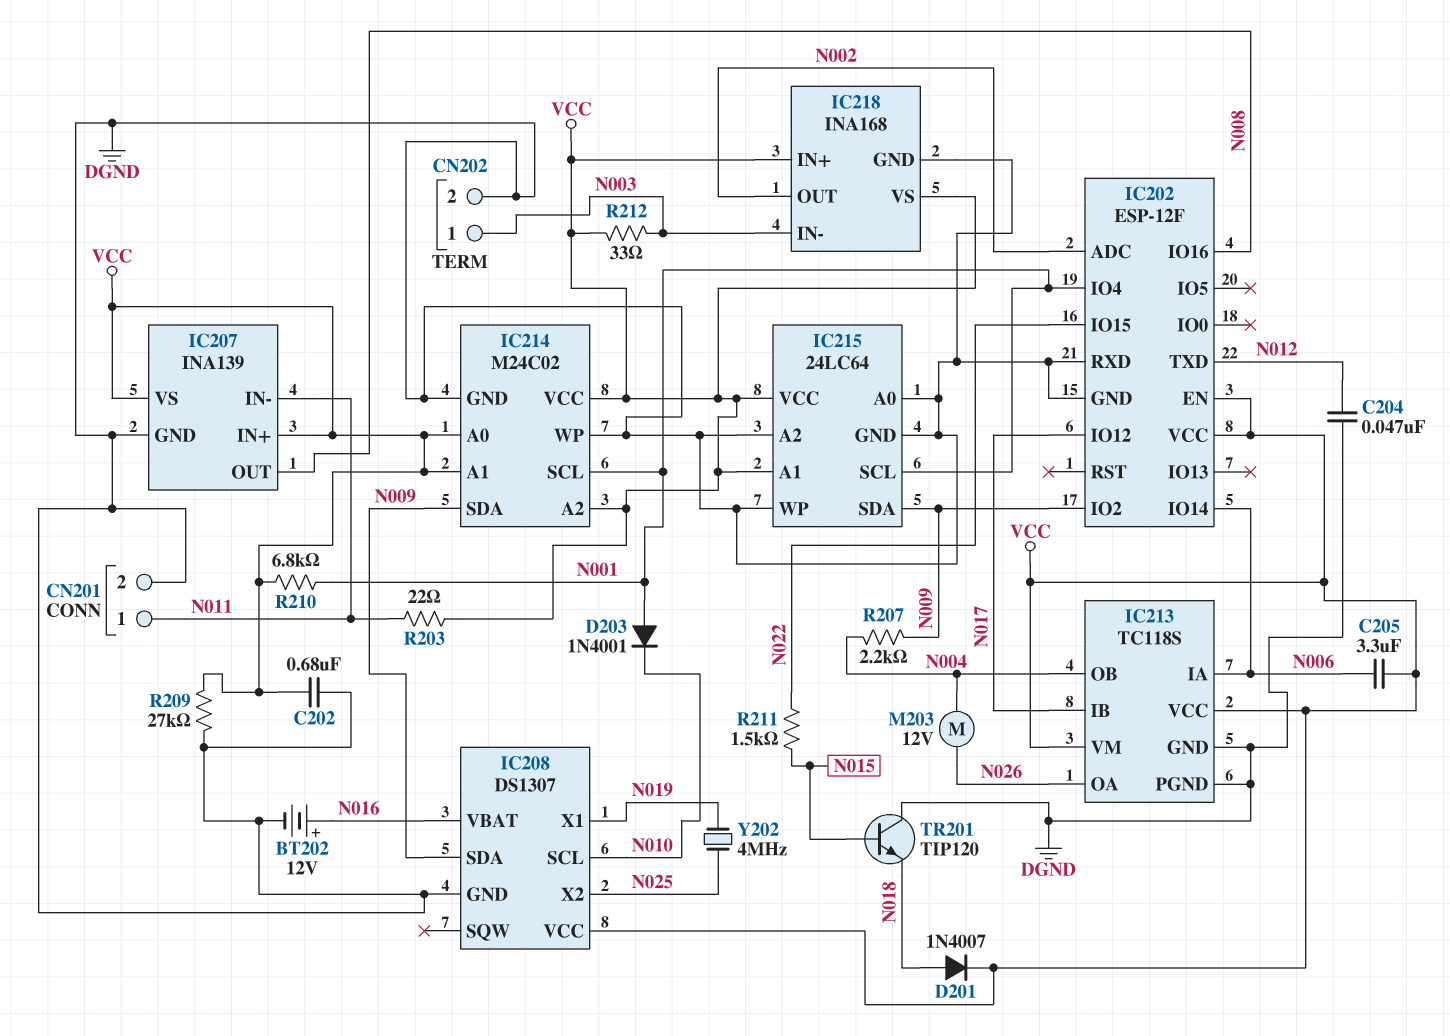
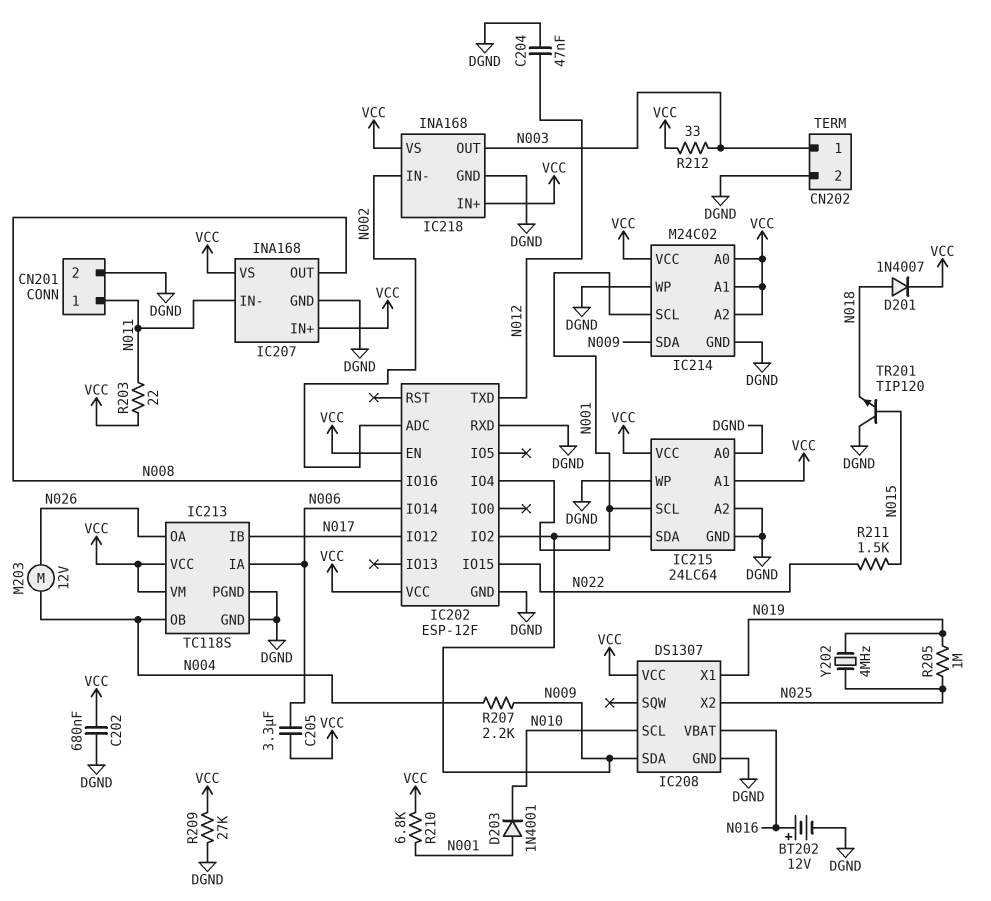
IC207: INA139 -> INA168
IC218 pin IN-: N003 -> N002
IC218 pin OUT: N002 -> N003
R205: none -> 1M (N019, N025)

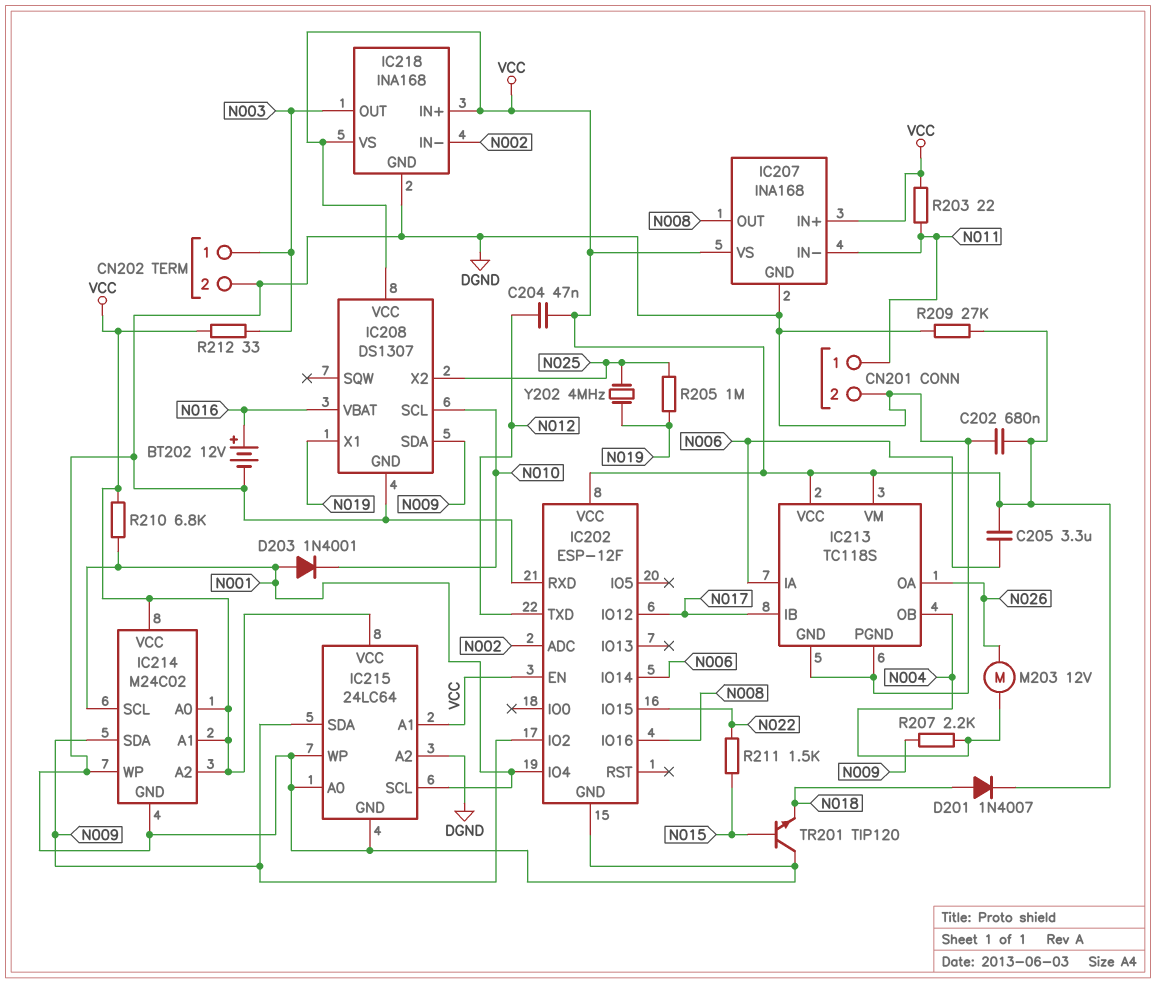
C204: 47nF (DGND, N012) -> 47nF (N012, VCC)

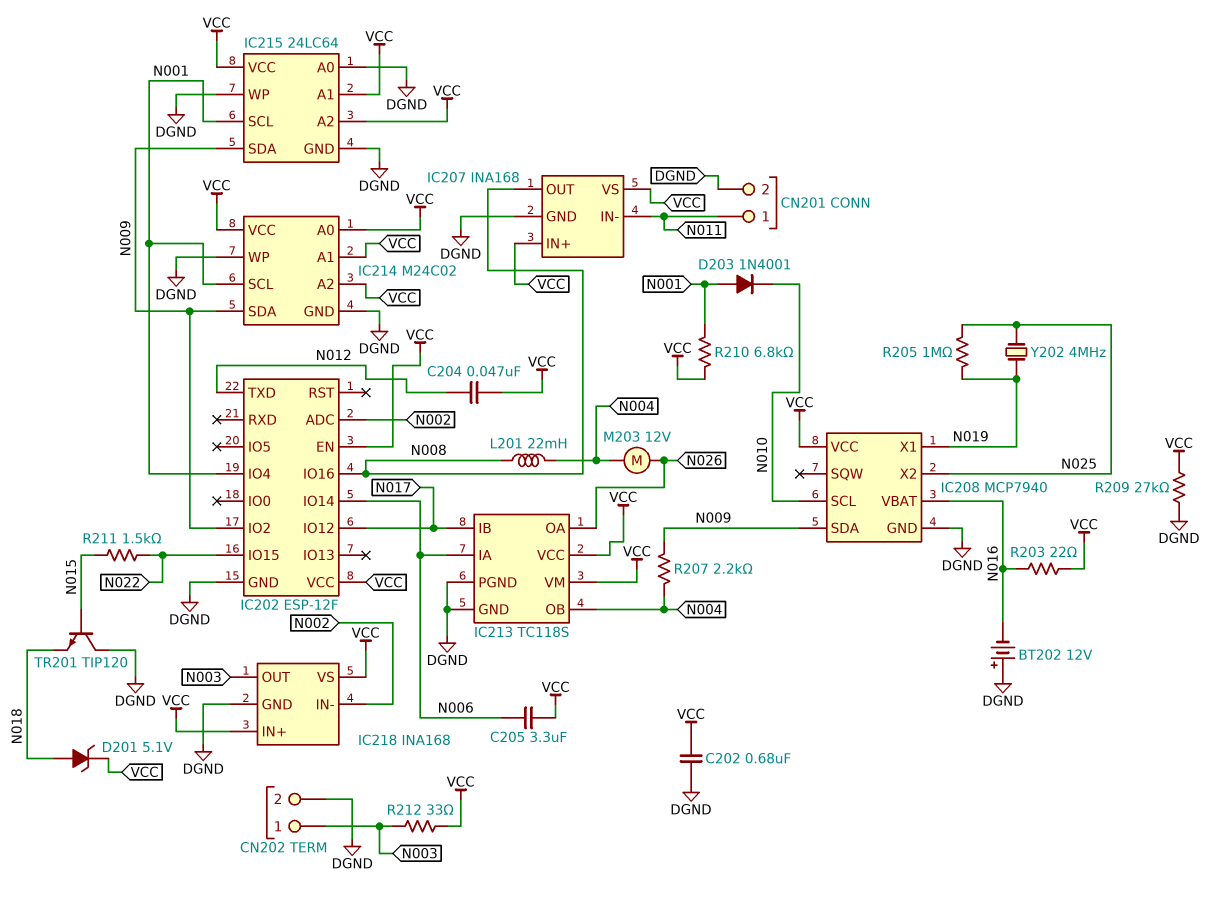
BT202: 12V (plus N016, minus DGND) -> 12V (plus DGND, minus N016)
D201: diode 1N4007 (A N018, K VCC) -> zener 5.1V (A N018, K VCC)
IC202 pin RXD: DGND -> none
IC208: DS1307 -> MCP7940
IC215 pin A2: DGND -> VCC
L201: none -> 22mH (N004, N008)
R203: 22 (N011, VCC) -> 22 (N016, VCC)

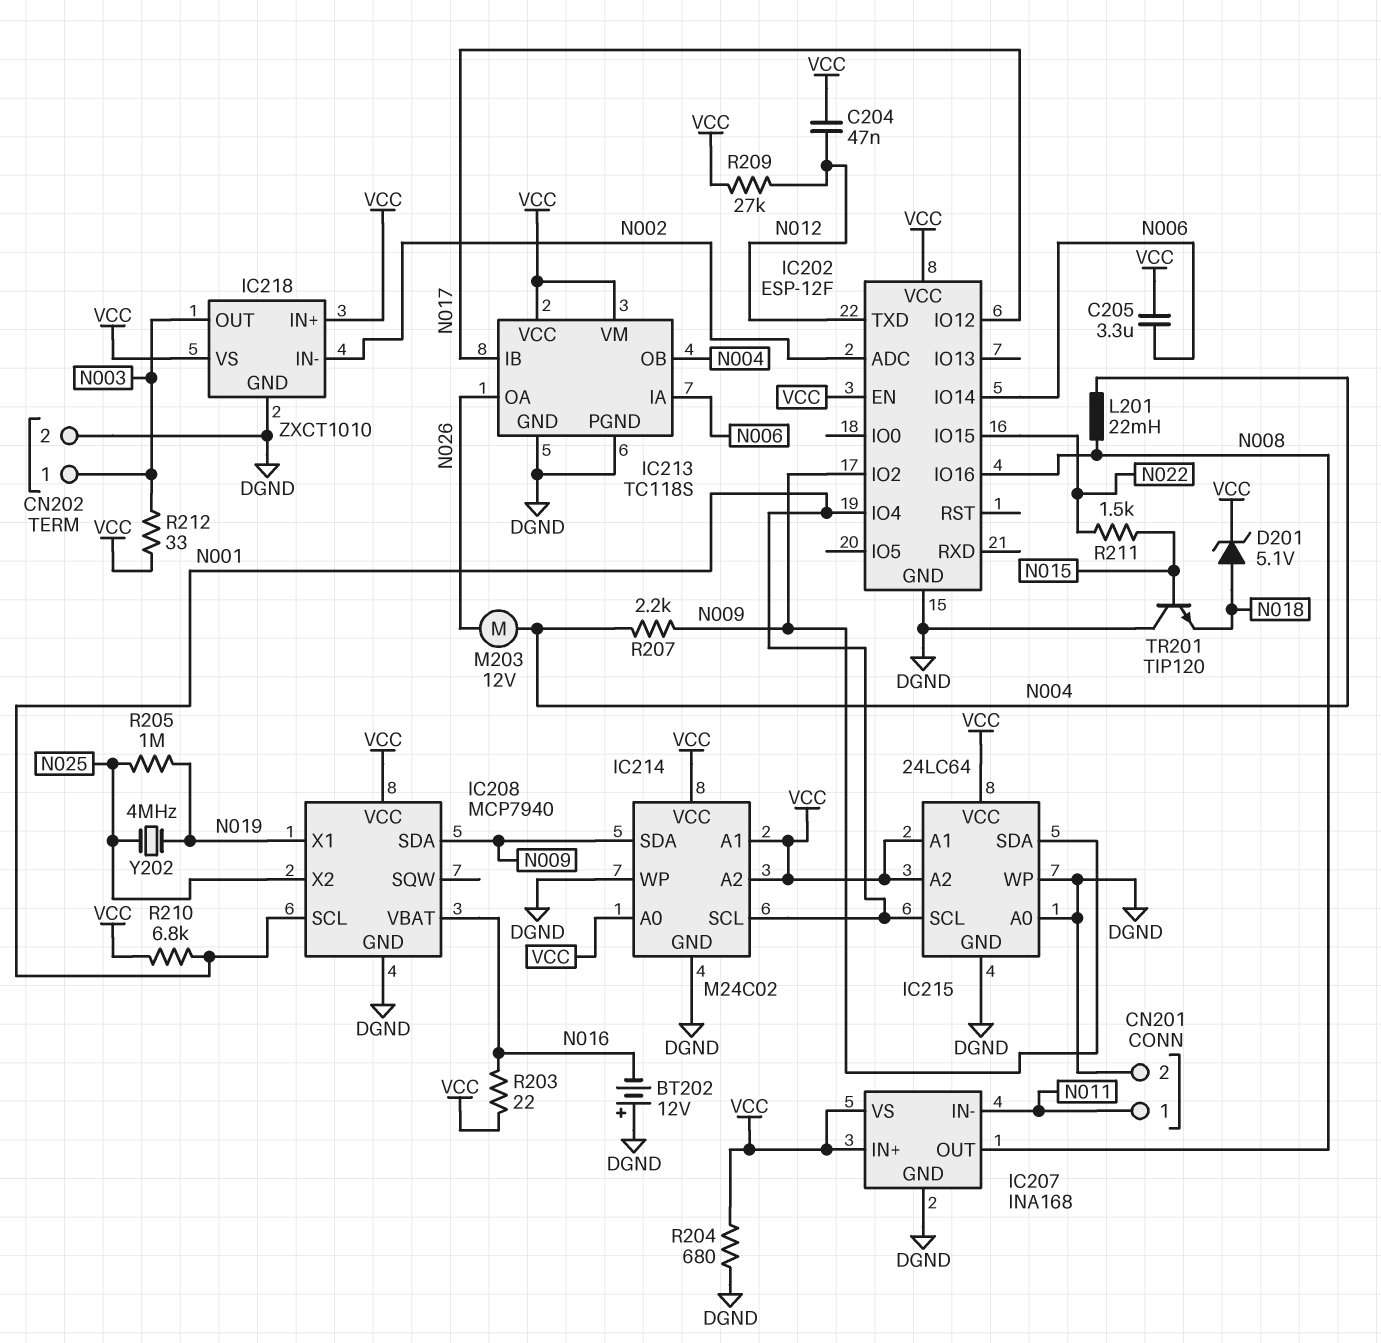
C202: 680nF (DGND, VCC) -> none
D203: diode 1N4001 (A N001, K N010) -> none
IC208 pin SCL: N010 -> N001
IC218: INA168 -> ZXCT1010
R204: none -> 680 (DGND, VCC)
R209: 27k (DGND, VCC) -> 27k (N012, VCC)

